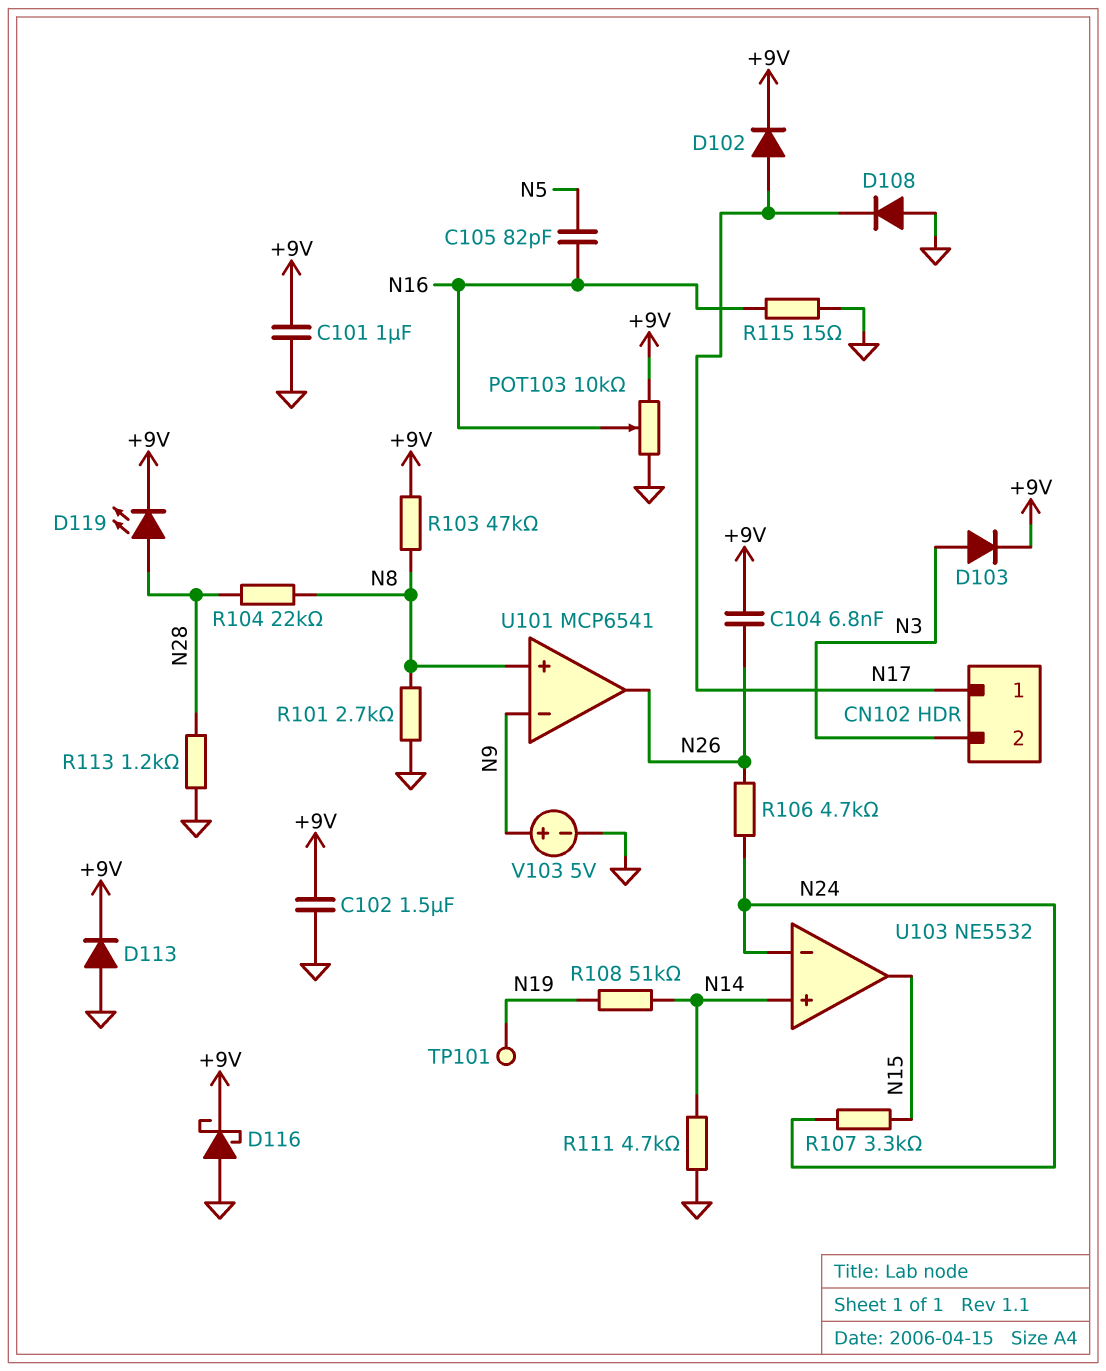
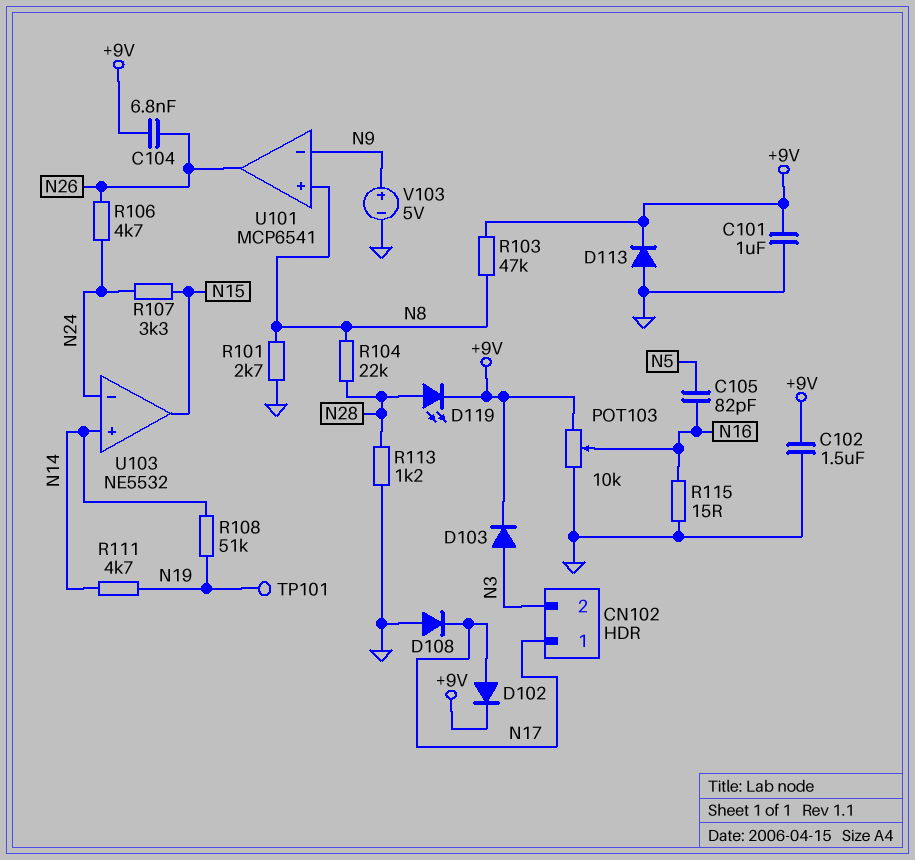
D116: schottky (A GND, K +9V) -> none
R111: 4.7k (GND, N14) -> 4.7k (N14, N19)

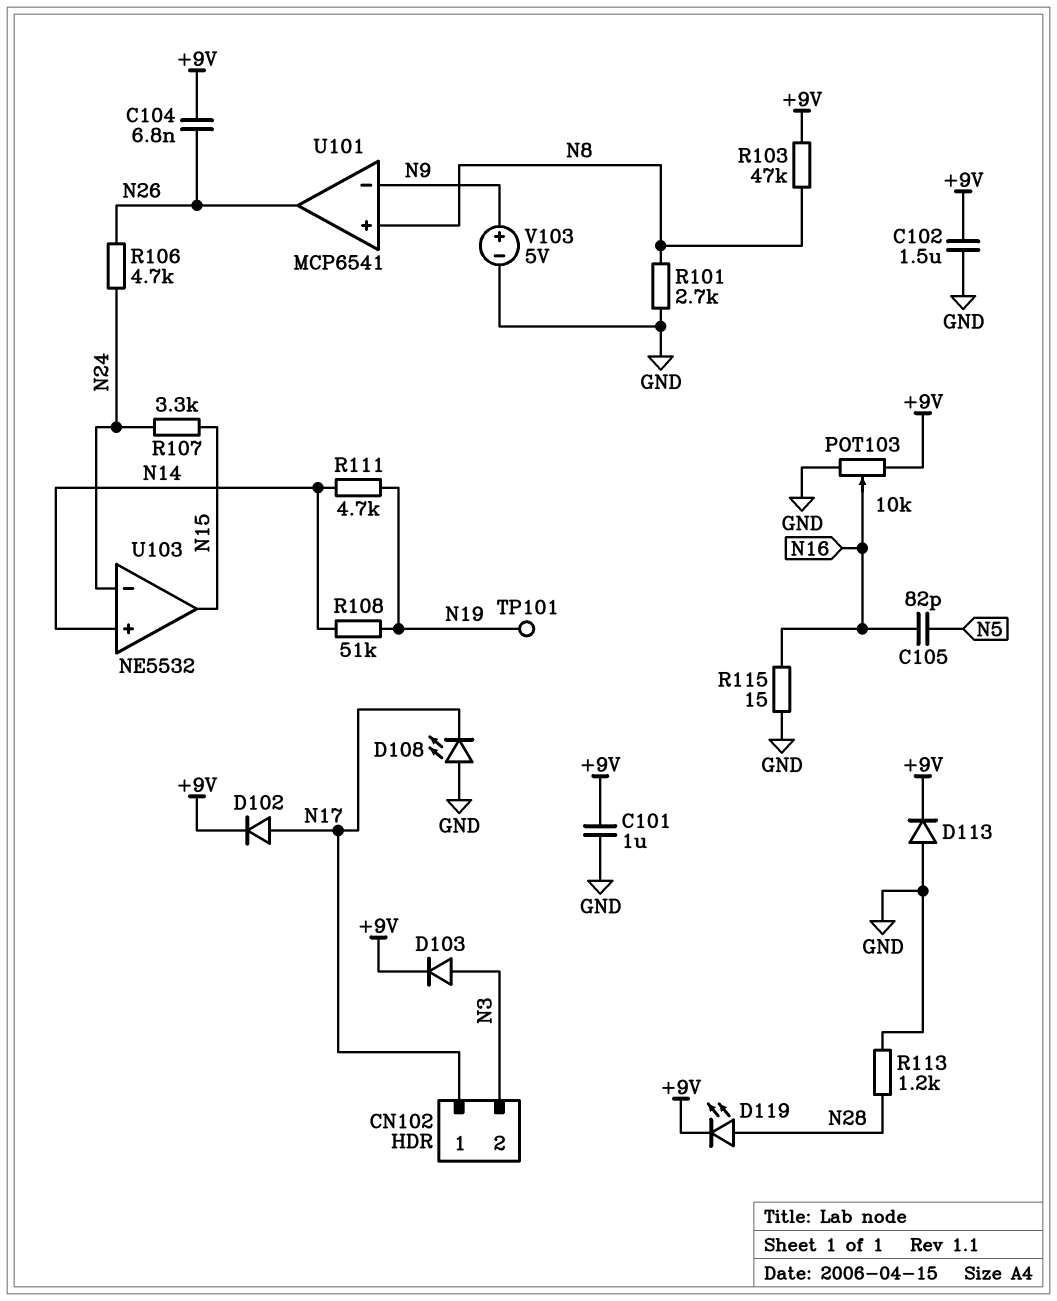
D108: diode (A GND, K N17) -> LED (A GND, K N17)
R104: 22k (N8, N28) -> none

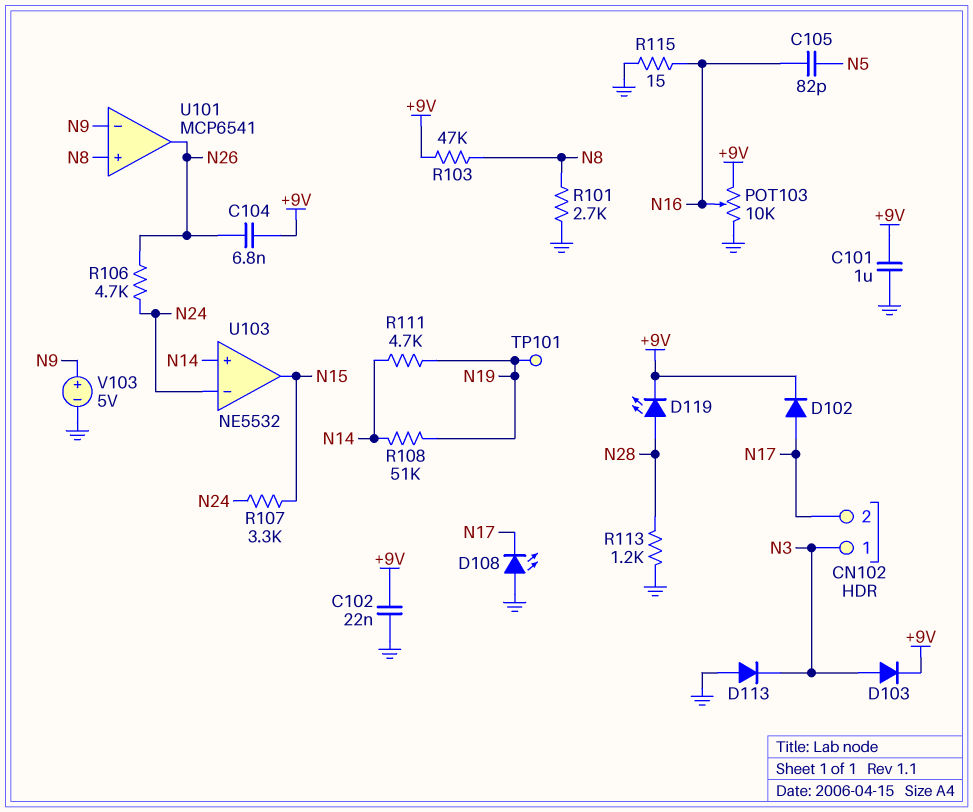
C102: 1.5uF (+9V, GND) -> 22nF (+9V, GND)
CN102 pin 1: N17 -> N3
CN102 pin 2: N3 -> N17
D113: diode (A GND, K +9V) -> diode (A GND, K N3)

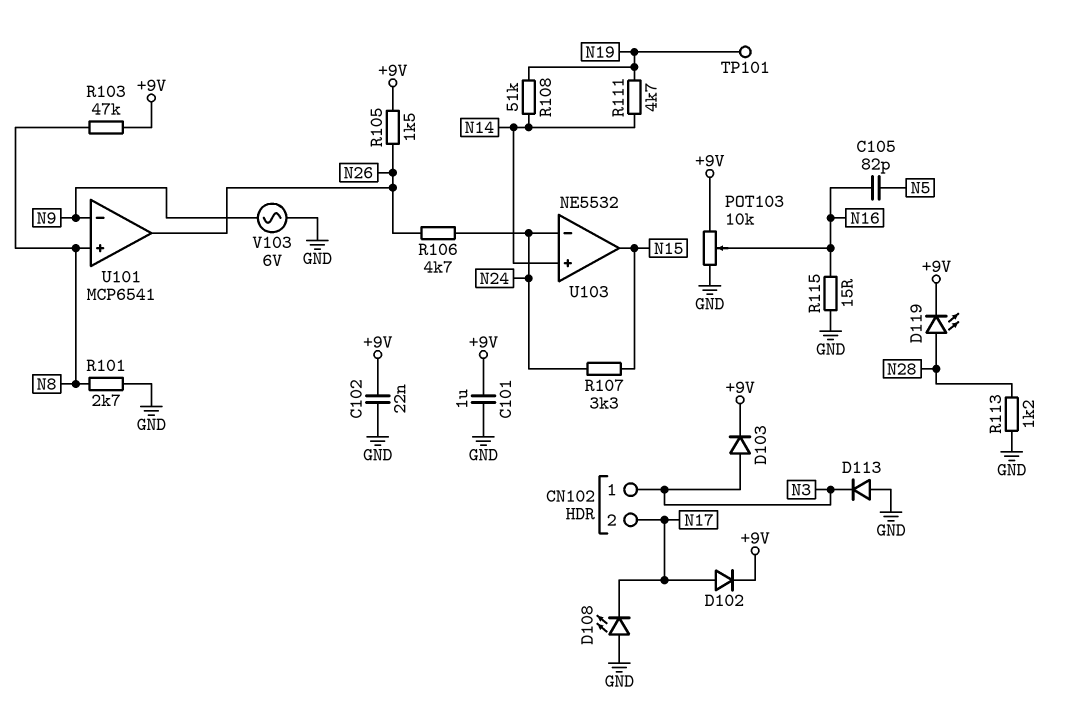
C104: 6.8nF (+9V, N26) -> none
R105: none -> 1.5k (+9V, N26)
V103: 5V (plus N9, minus GND) -> AC 6V (GND, N9)

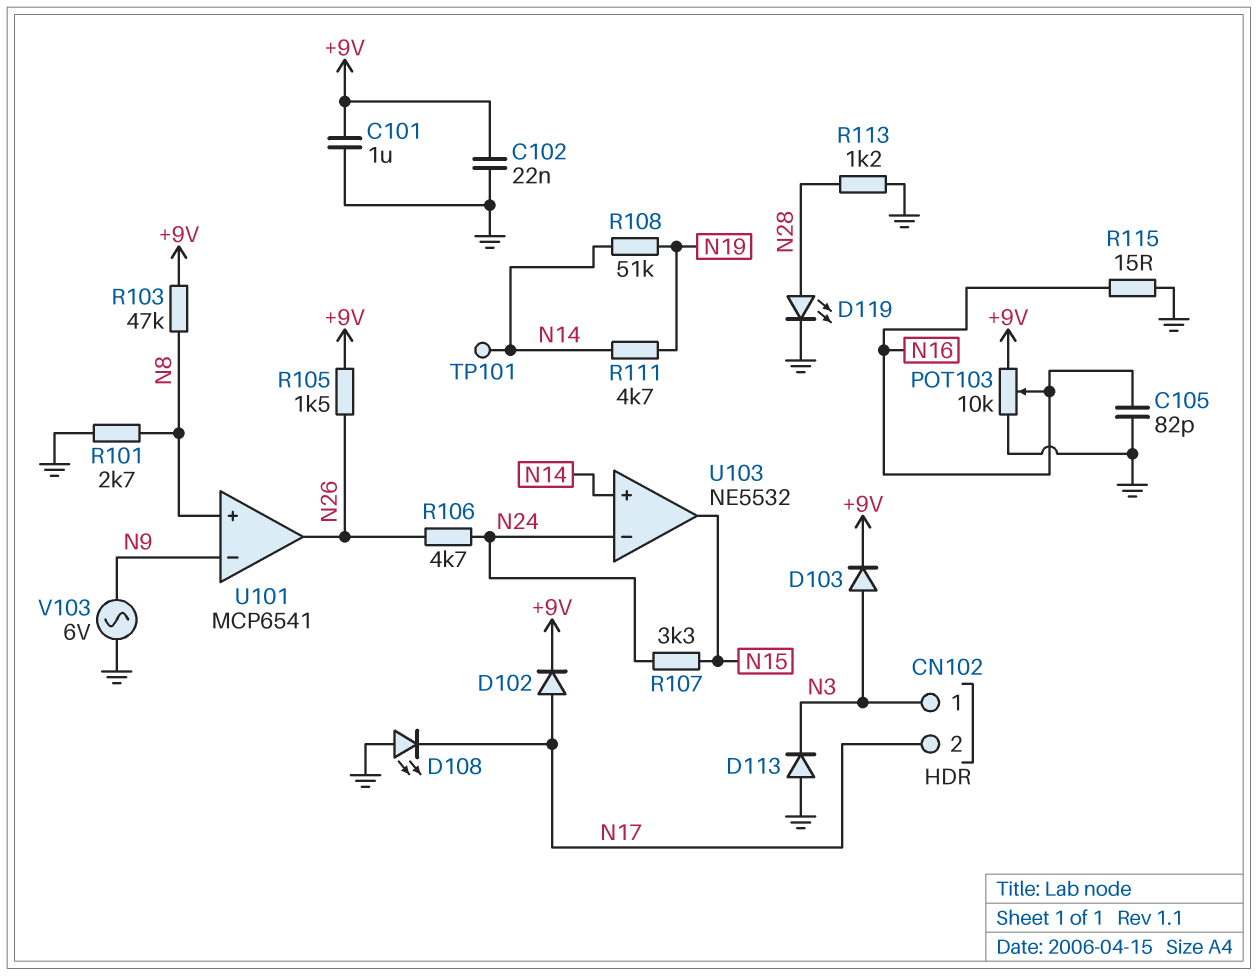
C105: 82pF (N5, N16) -> 82pF (GND, N16)
D119: LED (A N28, K +9V) -> LED (A N28, K GND)
TP101: test point (N19) -> test point (N14)

